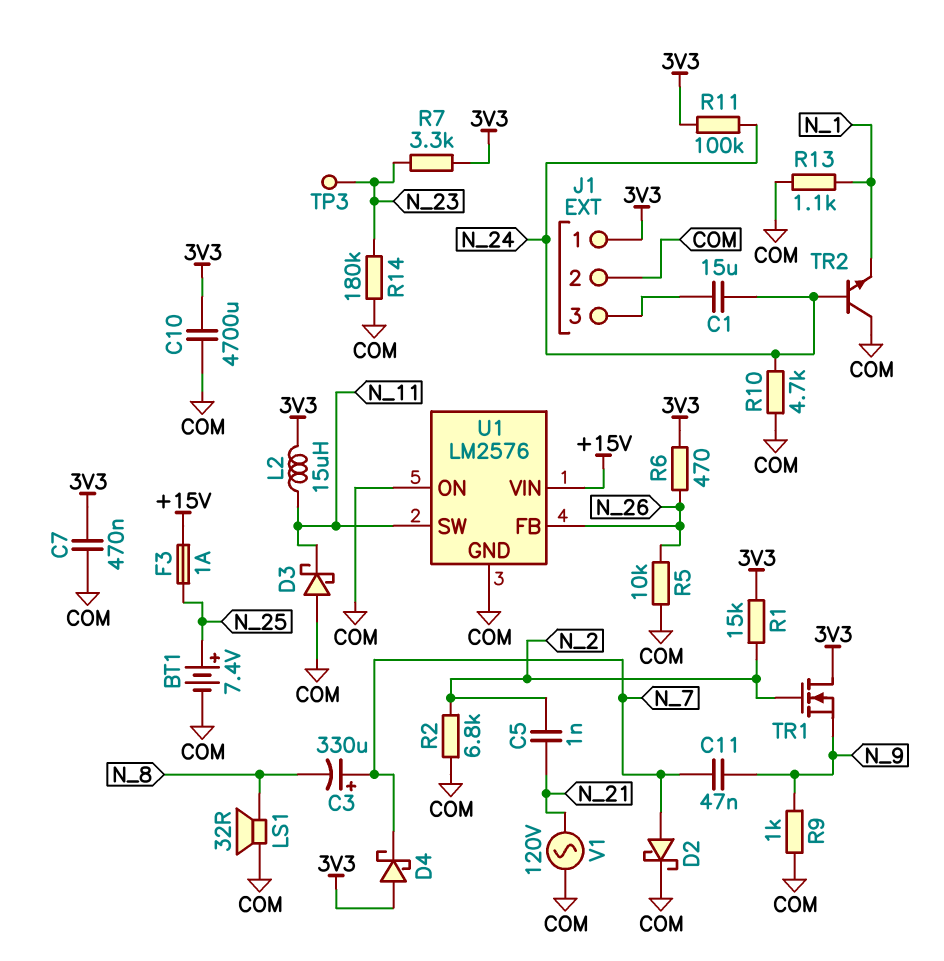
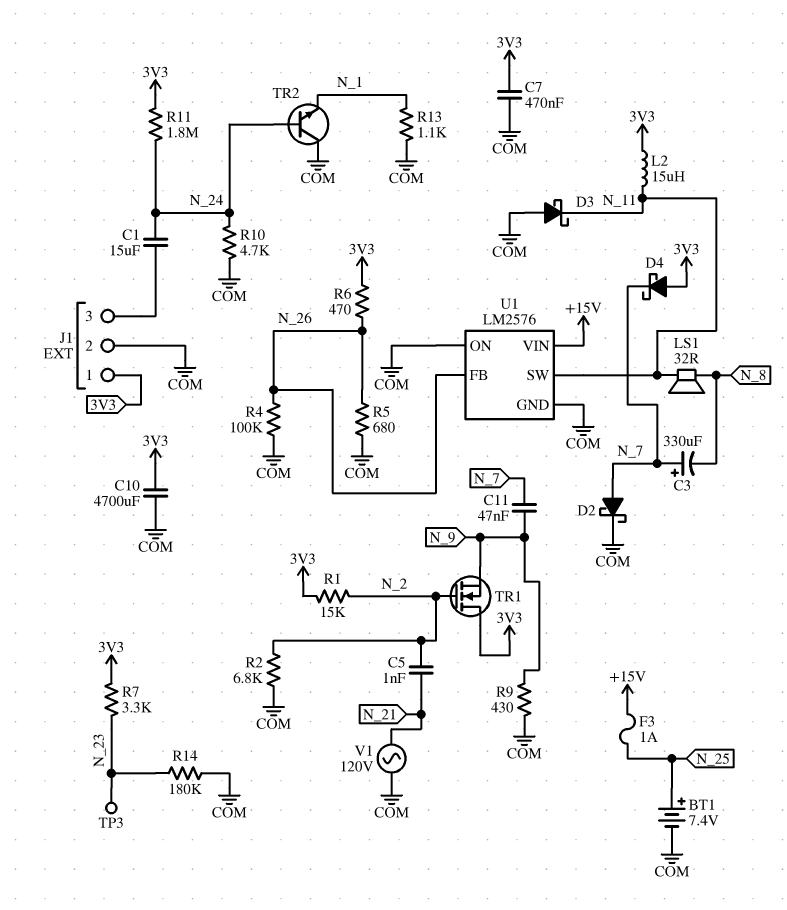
LS1: speaker 32R (COM, N_8) -> speaker 32R (N_8, N_11)
R4: none -> 100k (COM, N_26)
R5: 10k (COM, N_26) -> 680 (COM, N_26)
R9: 1k (COM, N_9) -> 430 (COM, N_9)
R11: 100k (3V3, N_24) -> 1.8M (3V3, N_24)

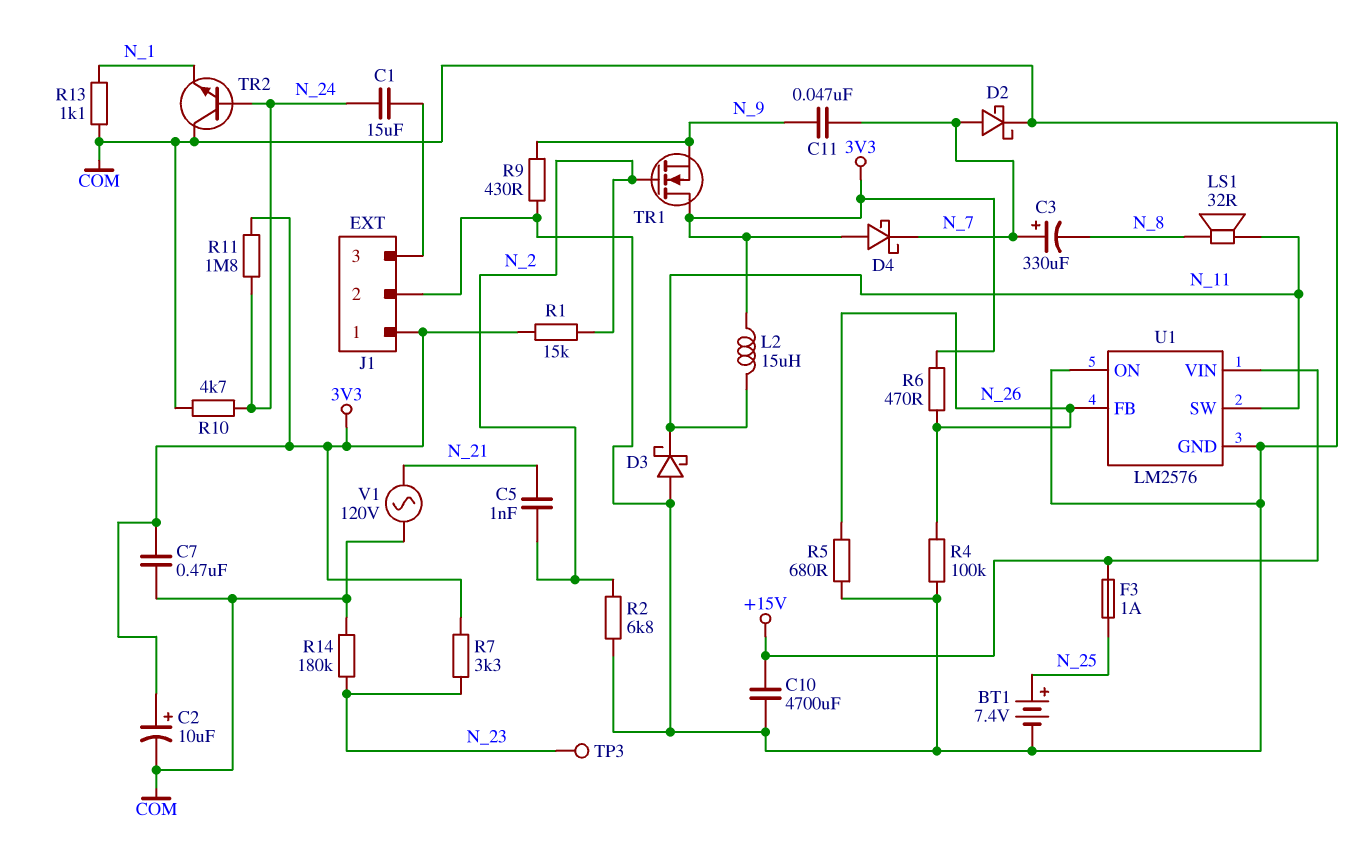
C2: none -> 10uF (plus 3V3, minus COM)
C10: 4700uF (3V3, COM) -> 4700uF (+15V, COM)

